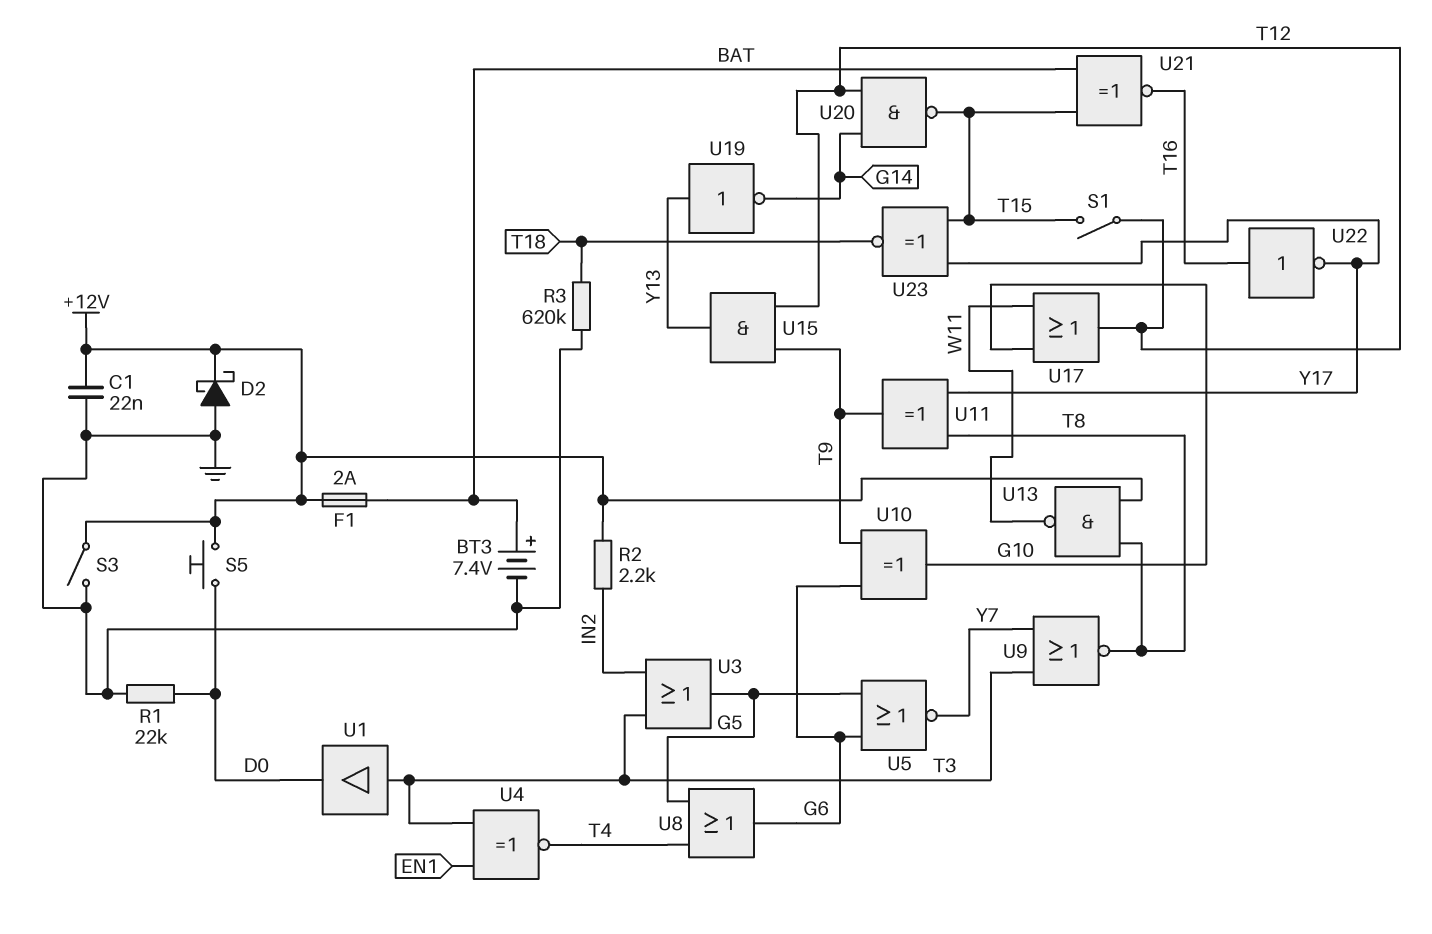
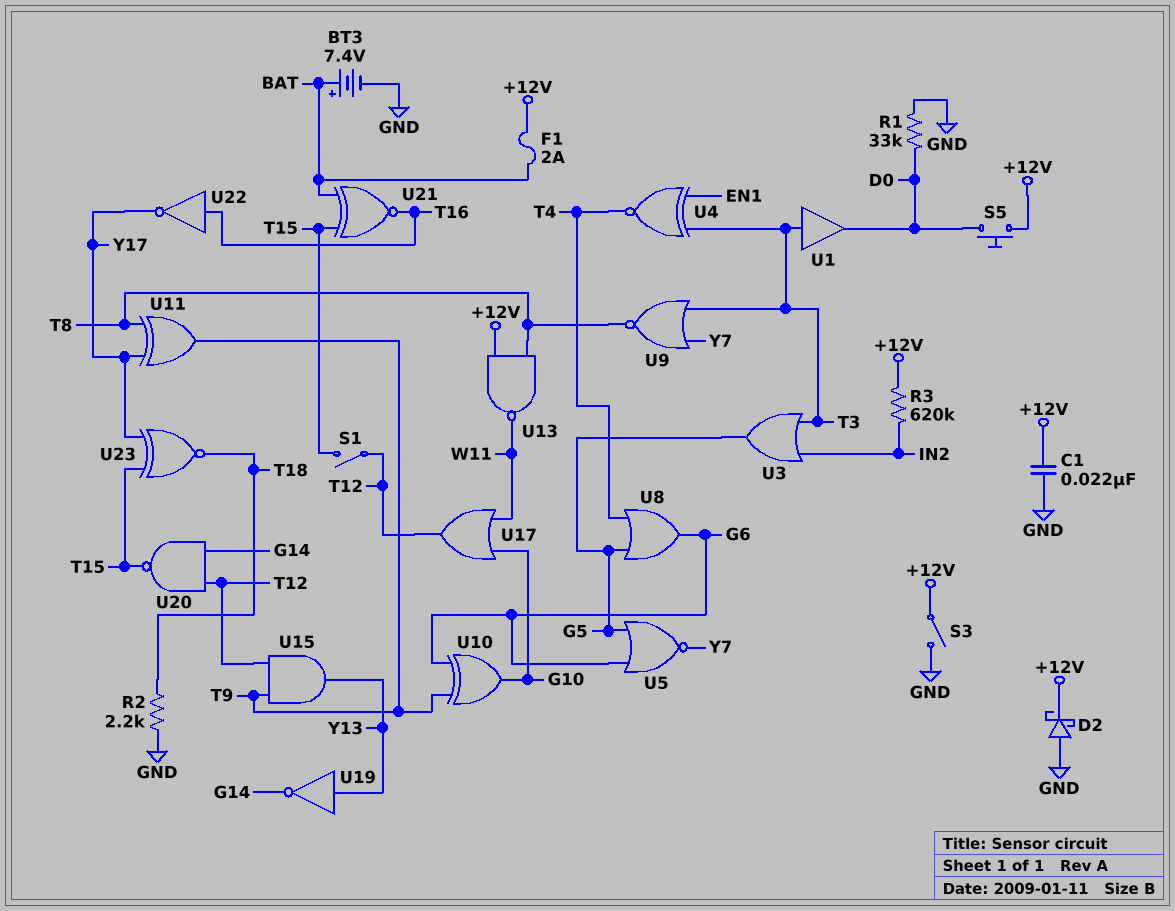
R1: 22k (D0, GND) -> 33k (D0, GND)
R2: 2.2k (+12V, IN2) -> 2.2k (GND, T18)
R3: 620k (GND, T18) -> 620k (+12V, IN2)

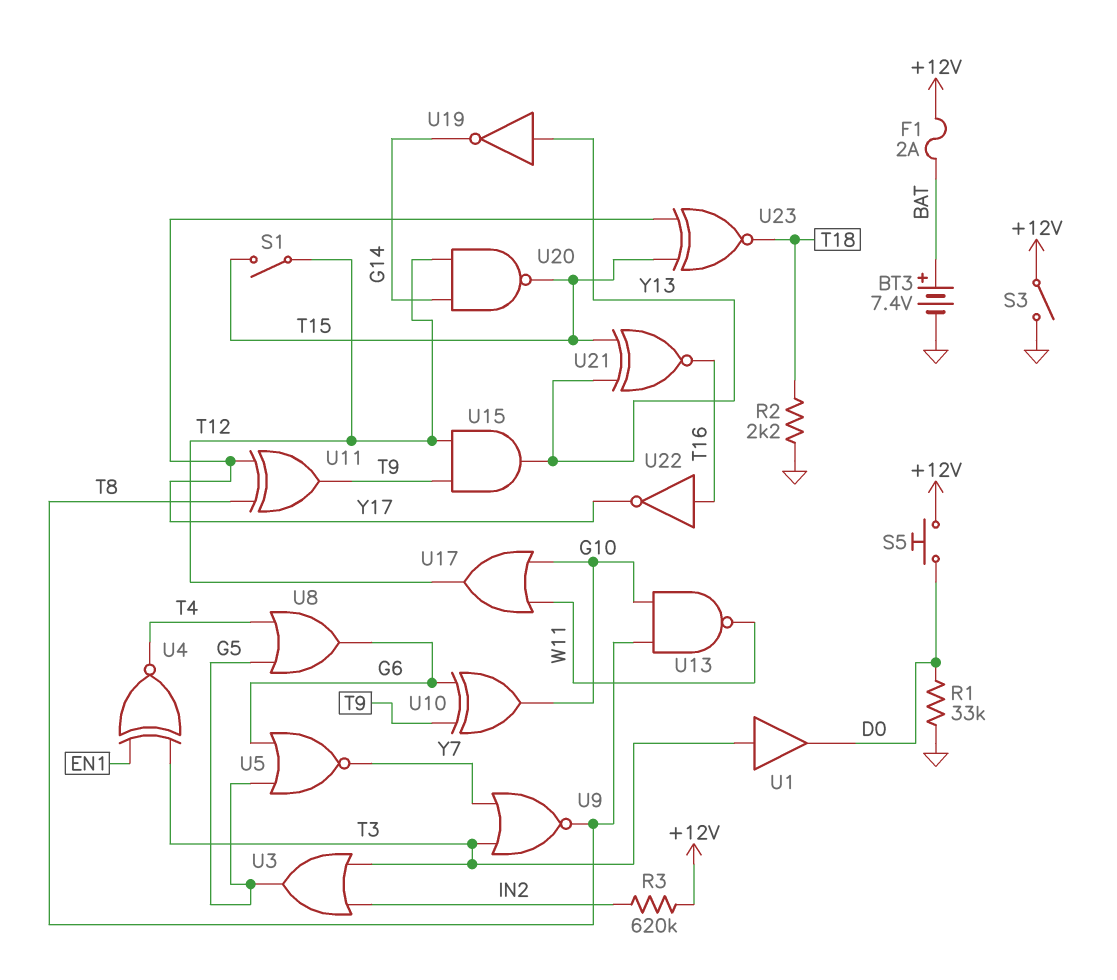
C1: 22nF (+12V, GND) -> none
D2: schottky (A GND, K +12V) -> none
U13: NAND (in +12V, in T8, out W11) -> NAND (in G10, in T8, out W11)
U21: XNOR (in BAT, in T15, out T16) -> XNOR (in T15, in Y13, out T16)

